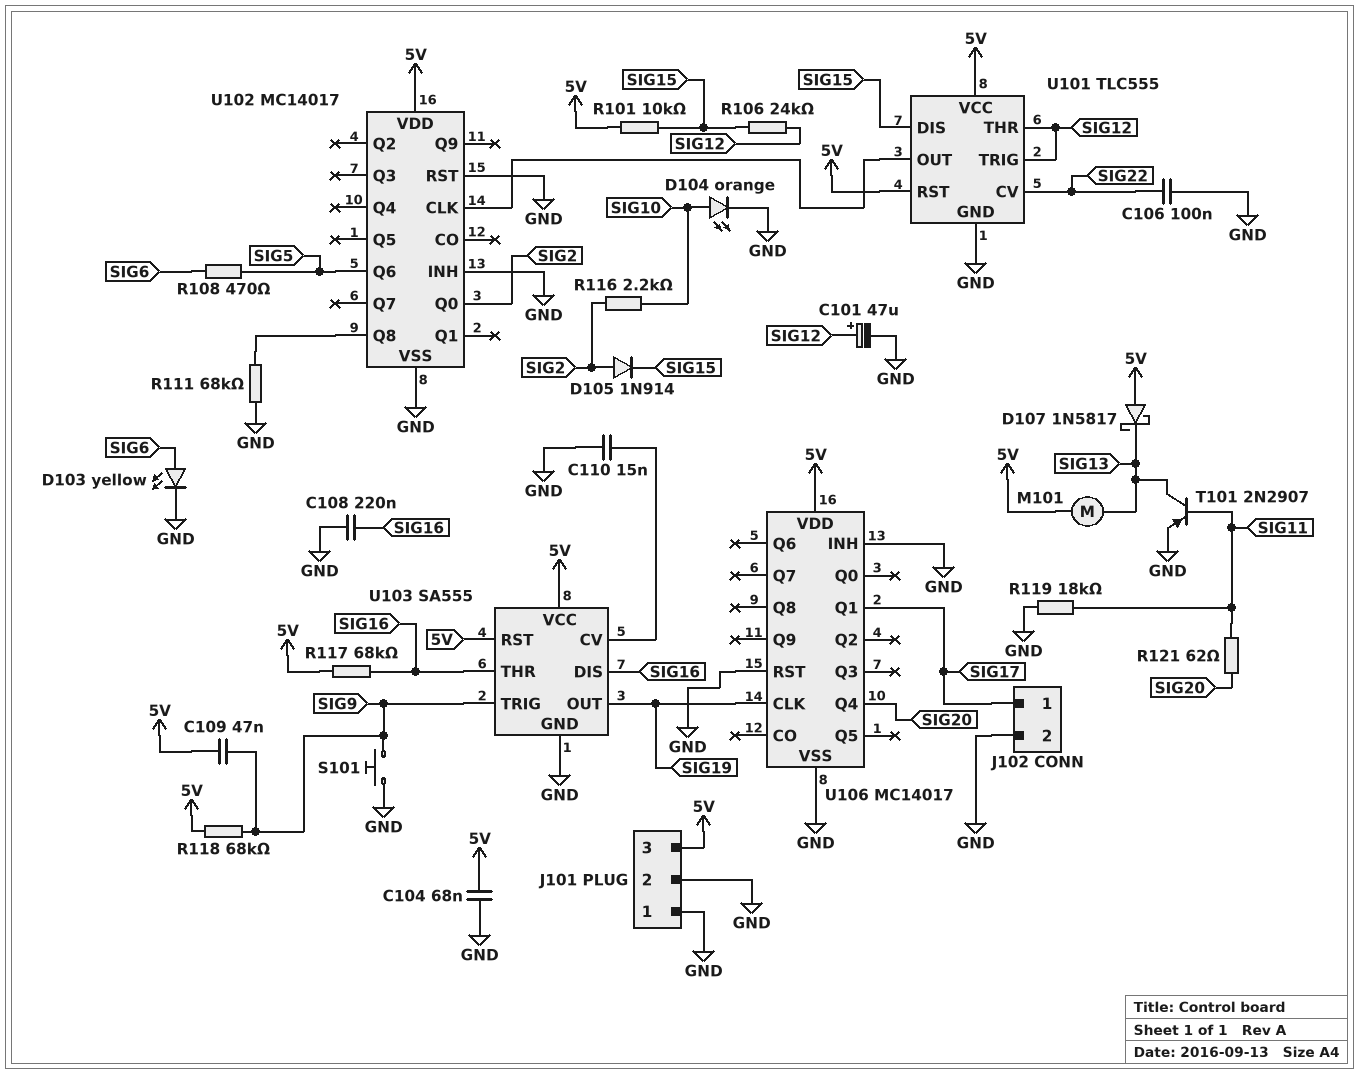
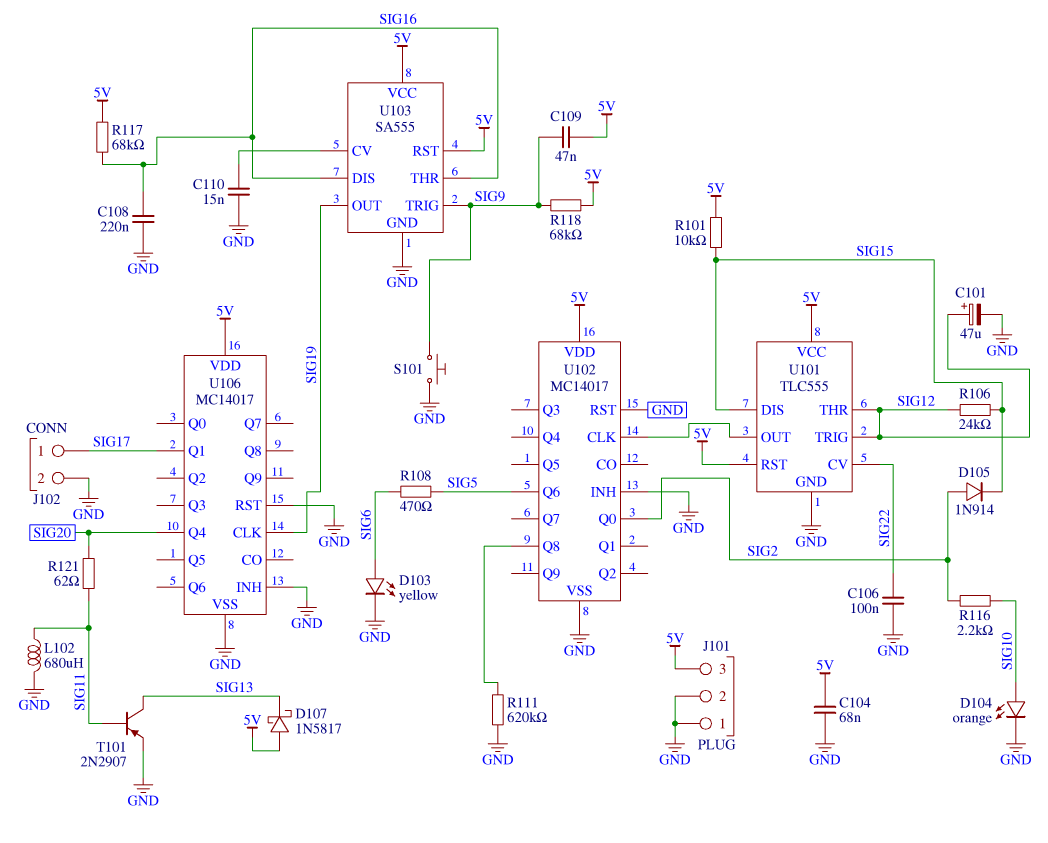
L102: none -> 680uH (GND, SIG11)
M101: motor (5V, SIG13) -> none
R111: 68k (GND, U102/Q8) -> 620k (GND, U102/Q8)
R119: 18k (GND, SIG11) -> none

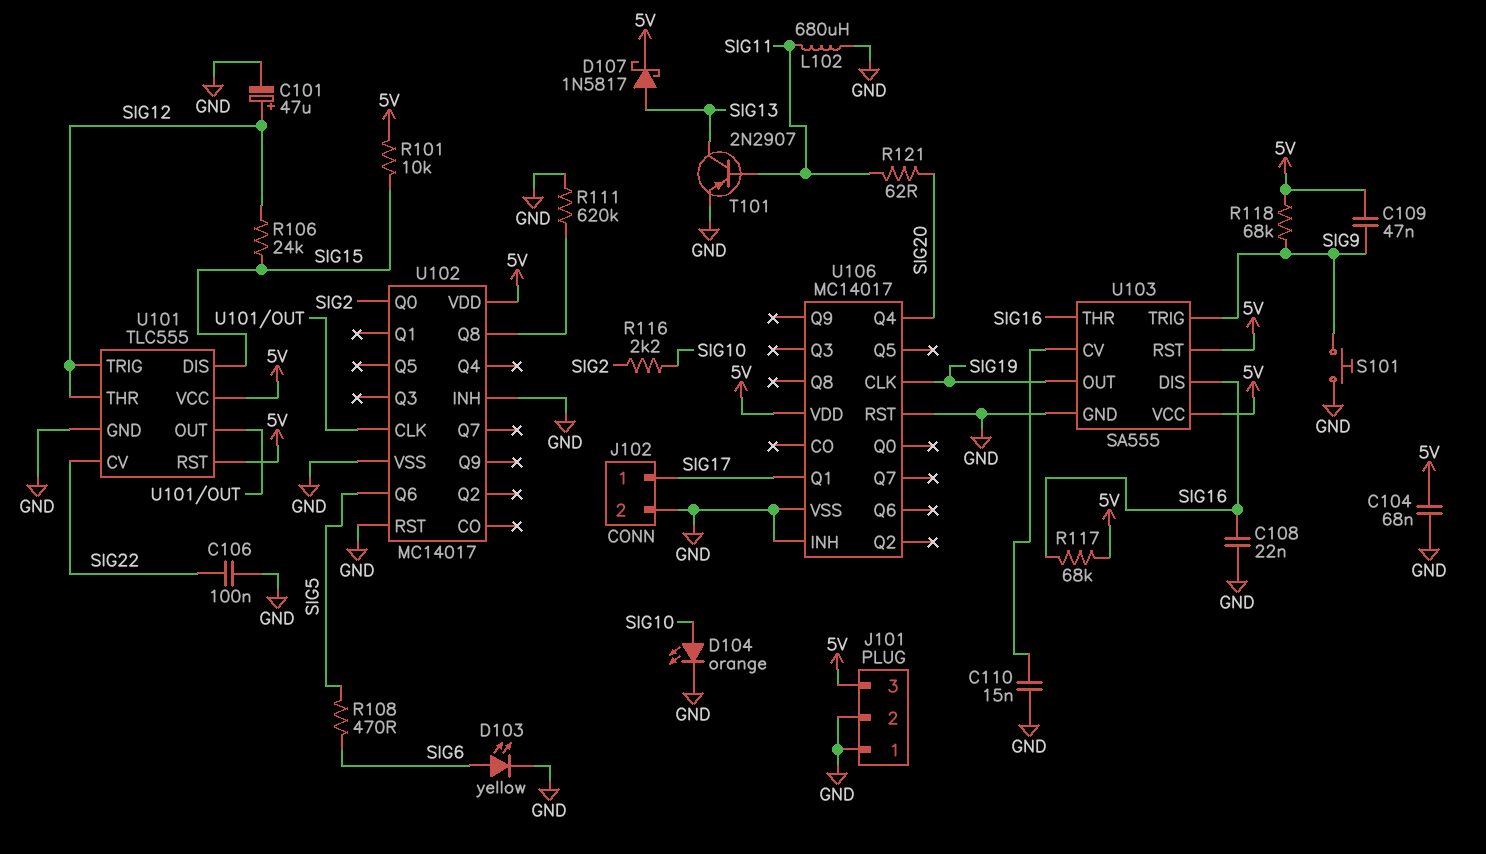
C108: 220nF (GND, SIG16) -> 22nF (GND, SIG16)
D105: diode 1N914 (A SIG2, K SIG15) -> none
D107: schottky 1N5817 (A 5V, K SIG13) -> schottky 1N5817 (A SIG13, K 5V)

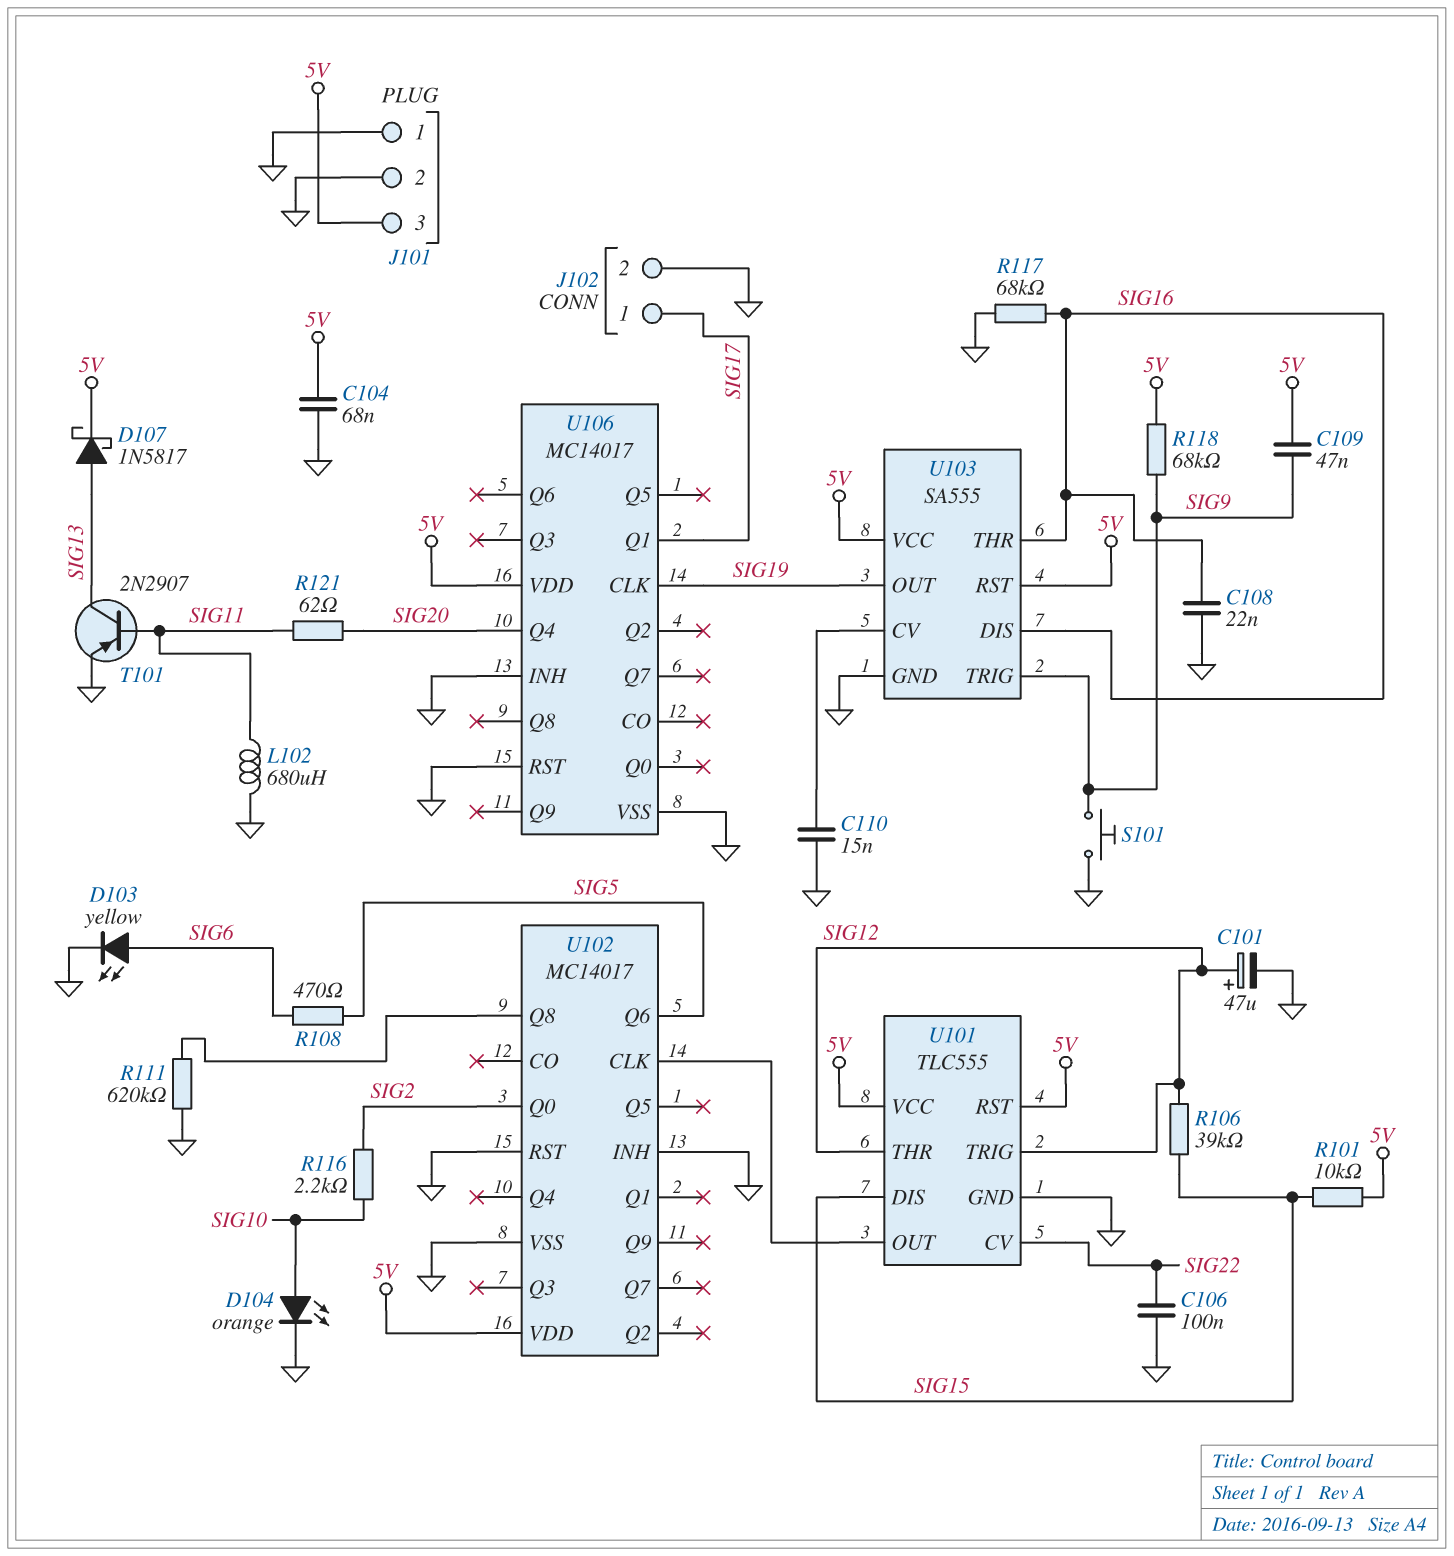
R106: 24k (SIG12, SIG15) -> 39k (SIG12, SIG15)
R117: 68k (5V, SIG16) -> 68k (GND, SIG16)

